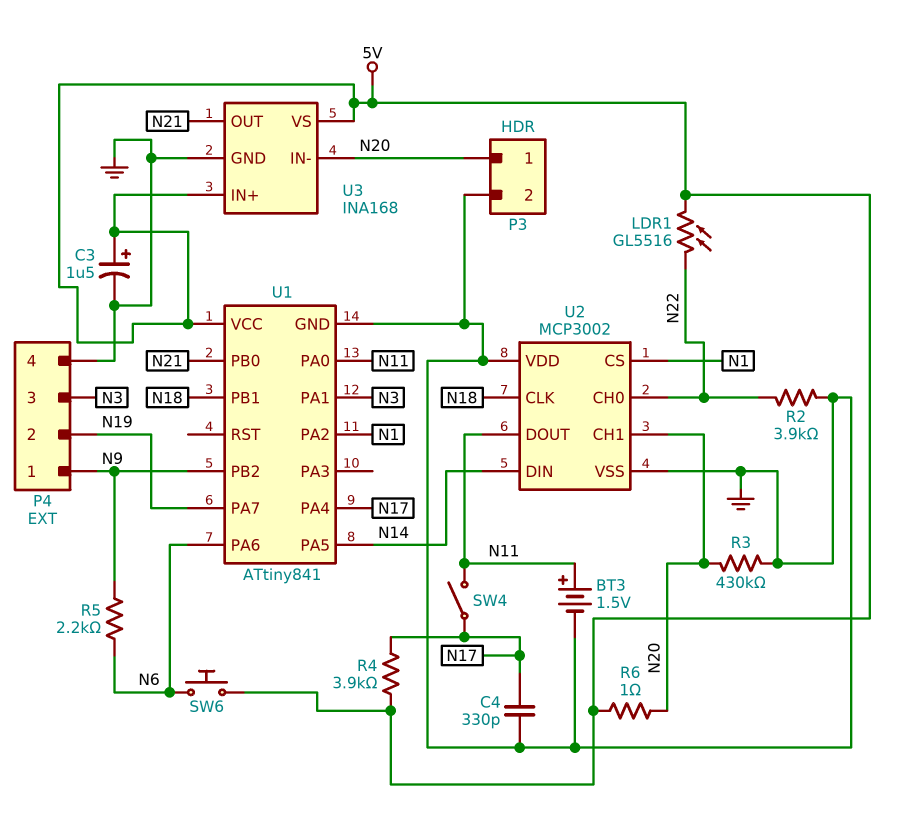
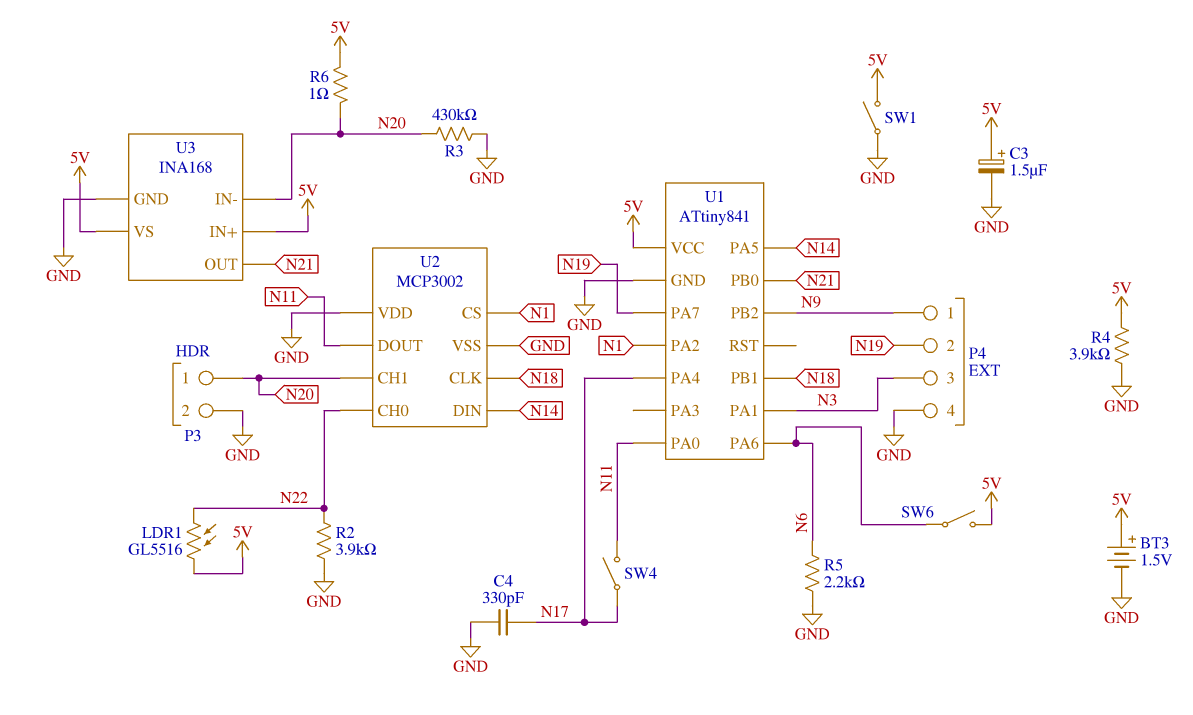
BT3: 1.5V (plus N11, minus GND) -> 1.5V (plus 5V, minus GND)
R4: 3.9k (5V, N17) -> 3.9k (5V, GND)
R5: 2.2k (N6, N9) -> 2.2k (GND, N6)
SW1: none -> switch (5V, GND)
SW6: button (5V, N6) -> switch (5V, N6)

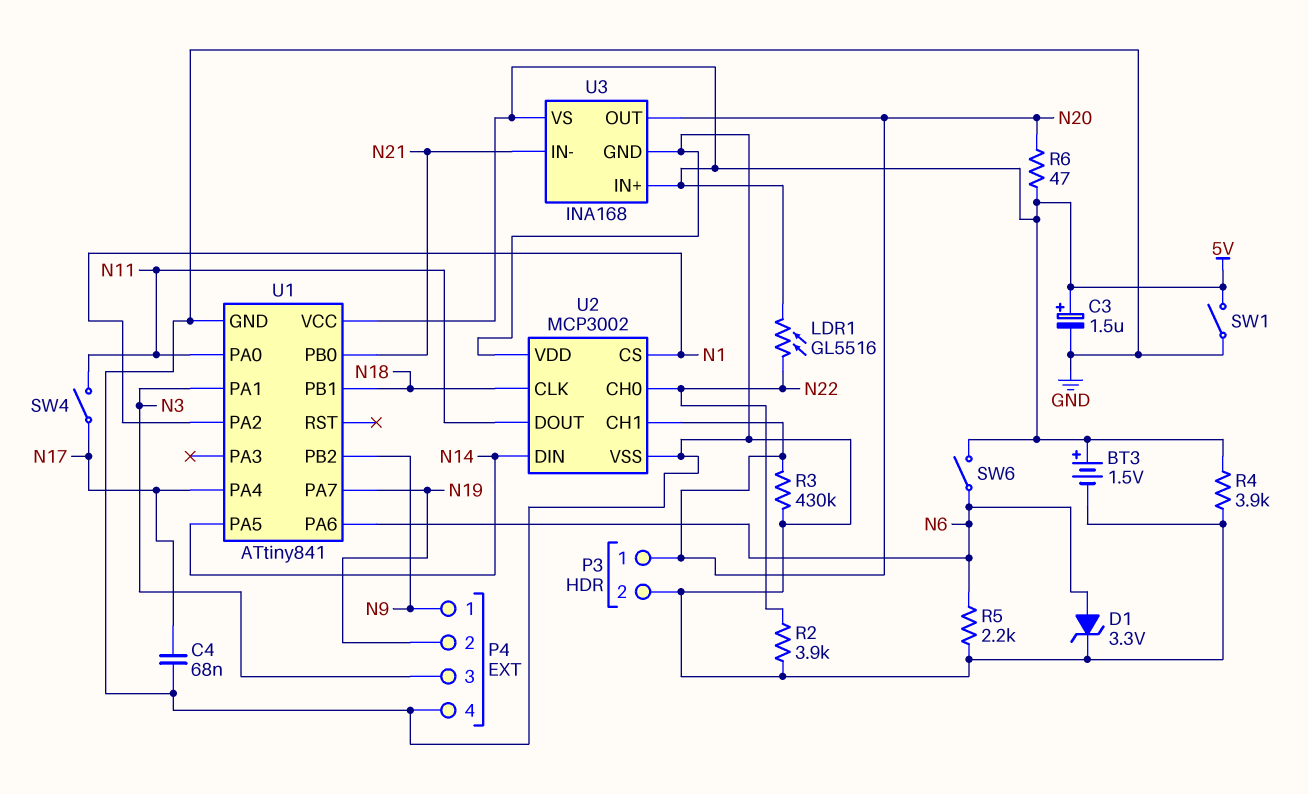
C4: 330pF (GND, N17) -> 68nF (GND, N17)
D1: none -> zener 3.3V (A N6, K GND)
R6: 1 (5V, N20) -> 47 (5V, N20)
U3 pin IN-: N20 -> N21
U3 pin OUT: N21 -> N20

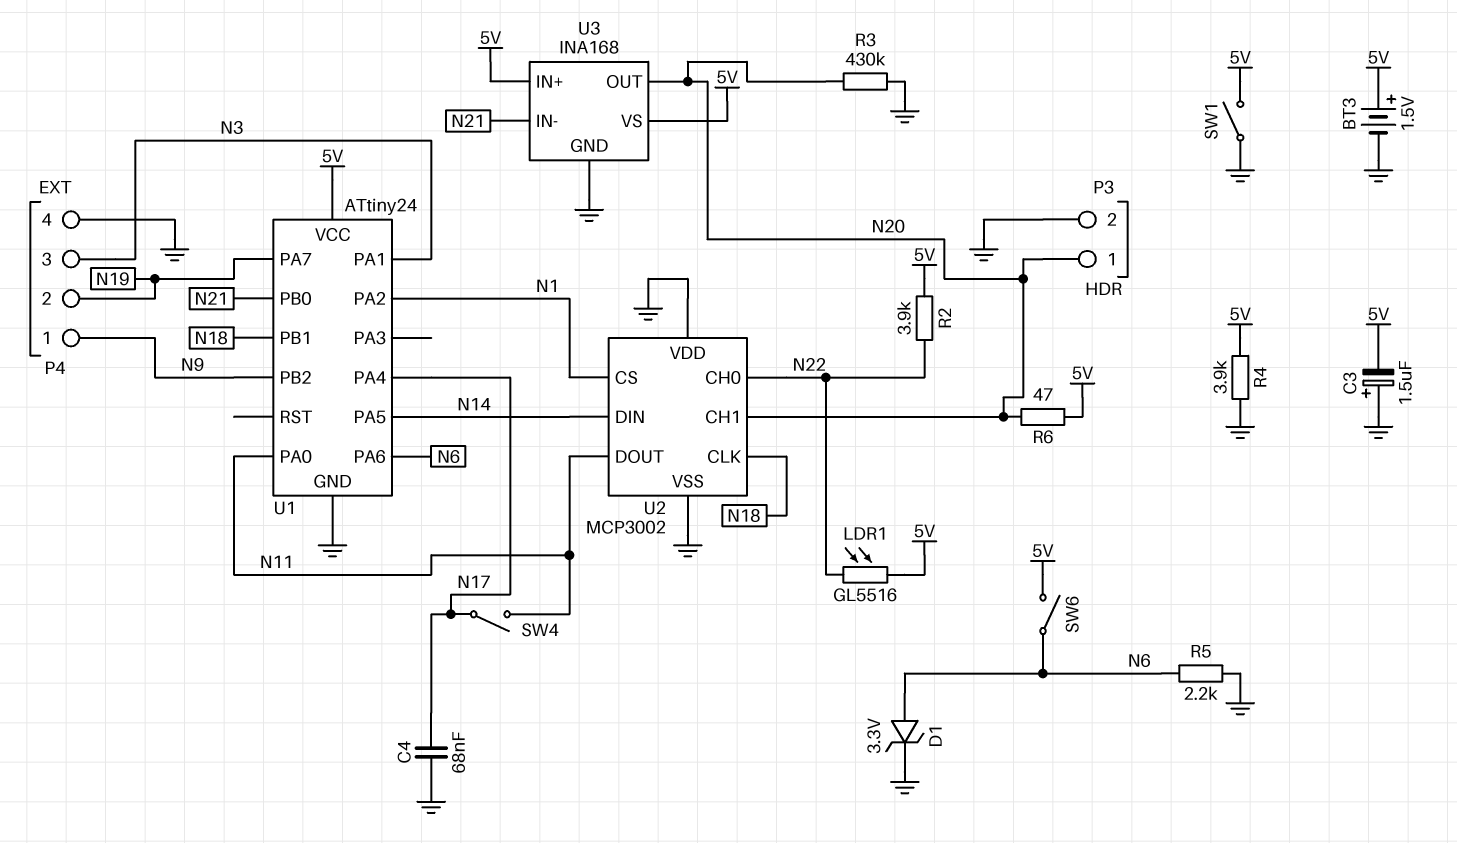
C3: 1.5uF (plus 5V, minus GND) -> 1.5uF (plus GND, minus 5V)
R2: 3.9k (GND, N22) -> 3.9k (5V, N22)
U1: ATtiny841 -> ATtiny24

